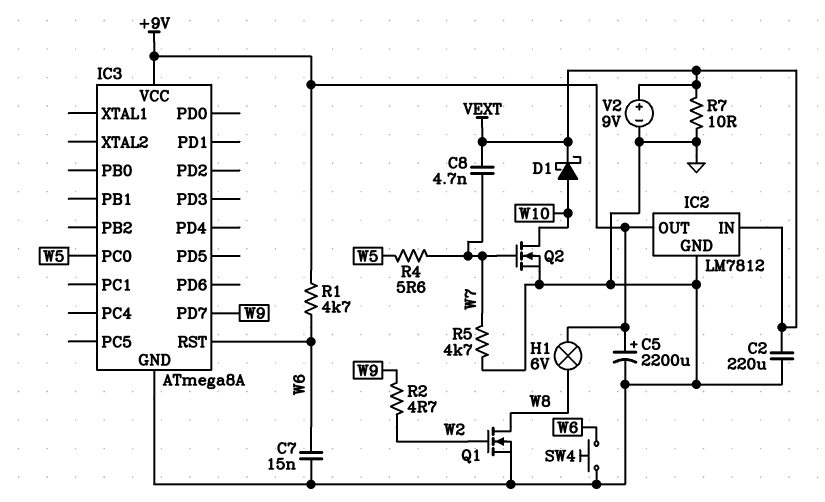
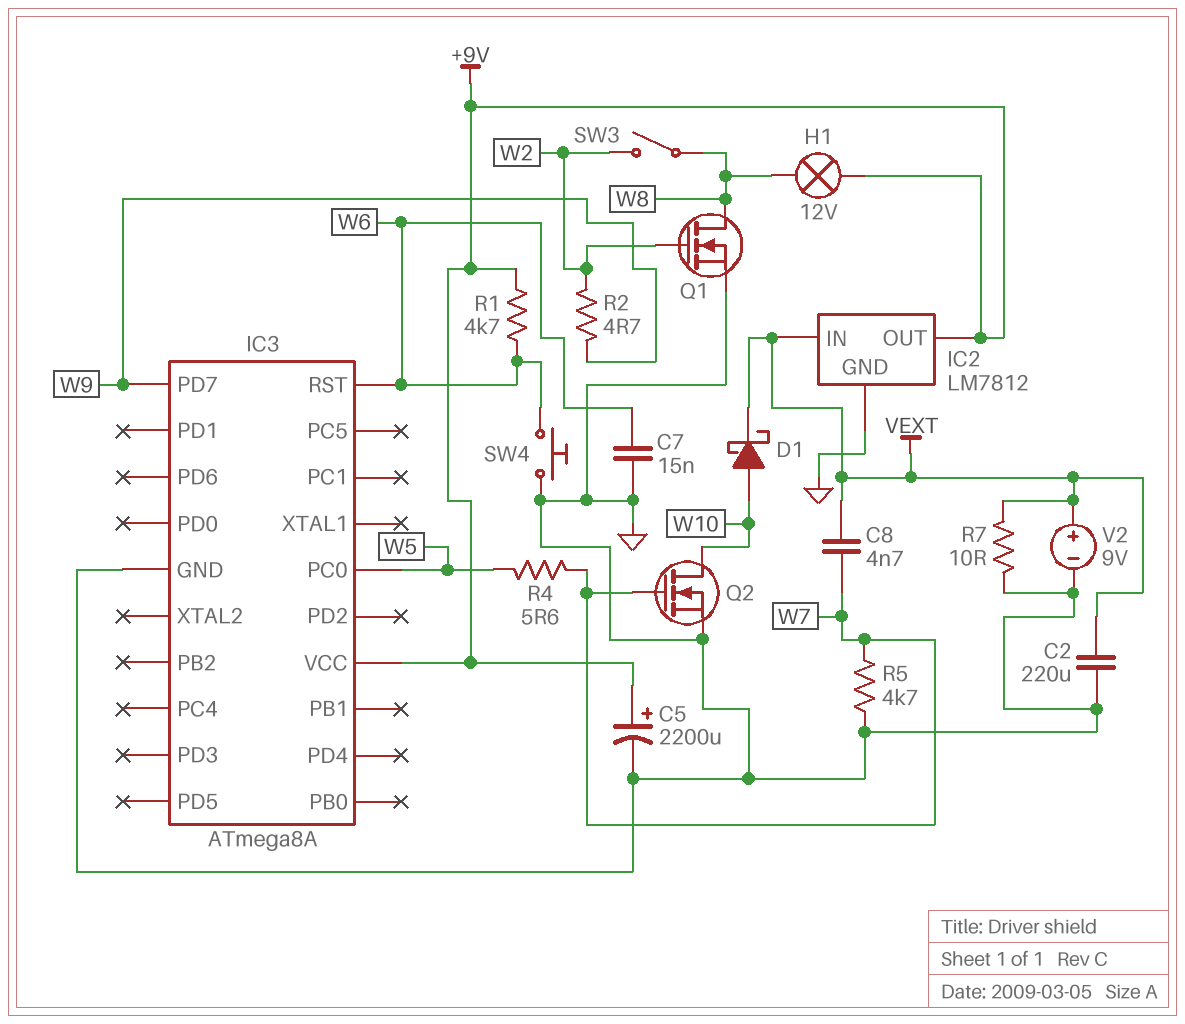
H1: lamp 6V (+9V, W8) -> lamp 12V (+9V, W8)
SW3: none -> switch (W2, W8)

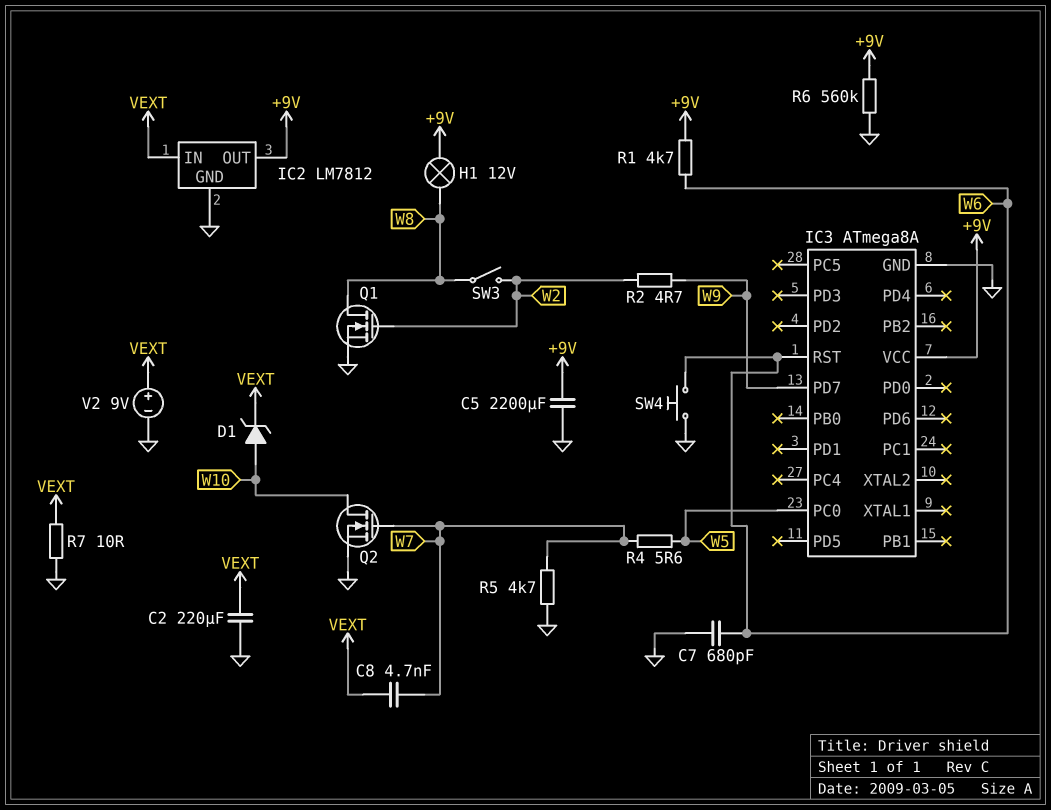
C5: 2200uF (plus +9V, minus GND) -> 2200uF (+9V, GND)
C7: 15nF (GND, W6) -> 680pF (GND, W6)
D1: schottky (A W10, K VEXT) -> zener (A W10, K VEXT)
R6: none -> 560k (+9V, GND)

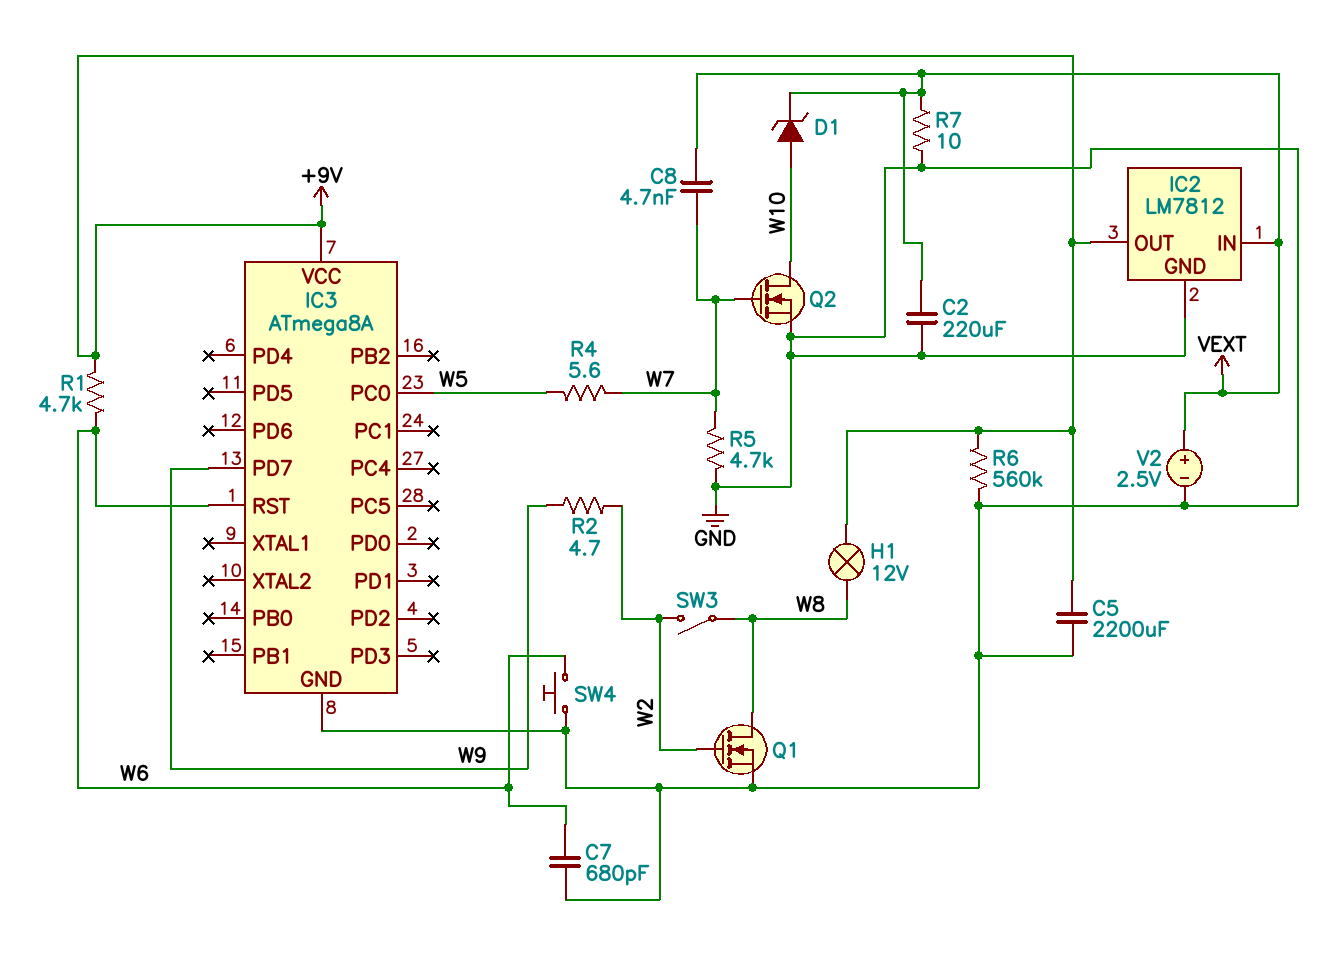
V2: 9V (plus VEXT, minus GND) -> 2.5V (plus VEXT, minus GND)

